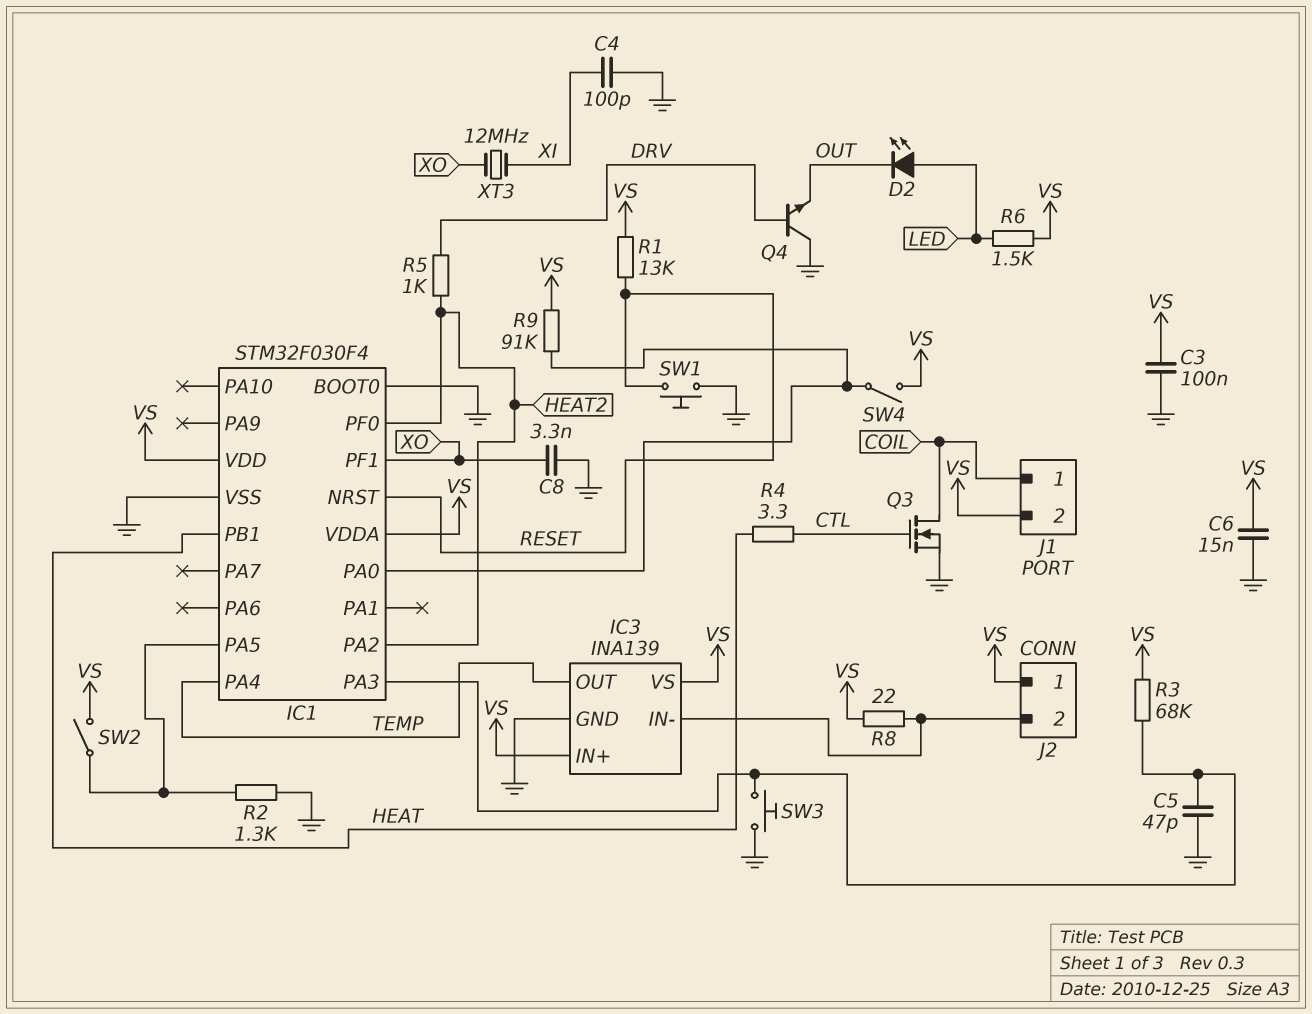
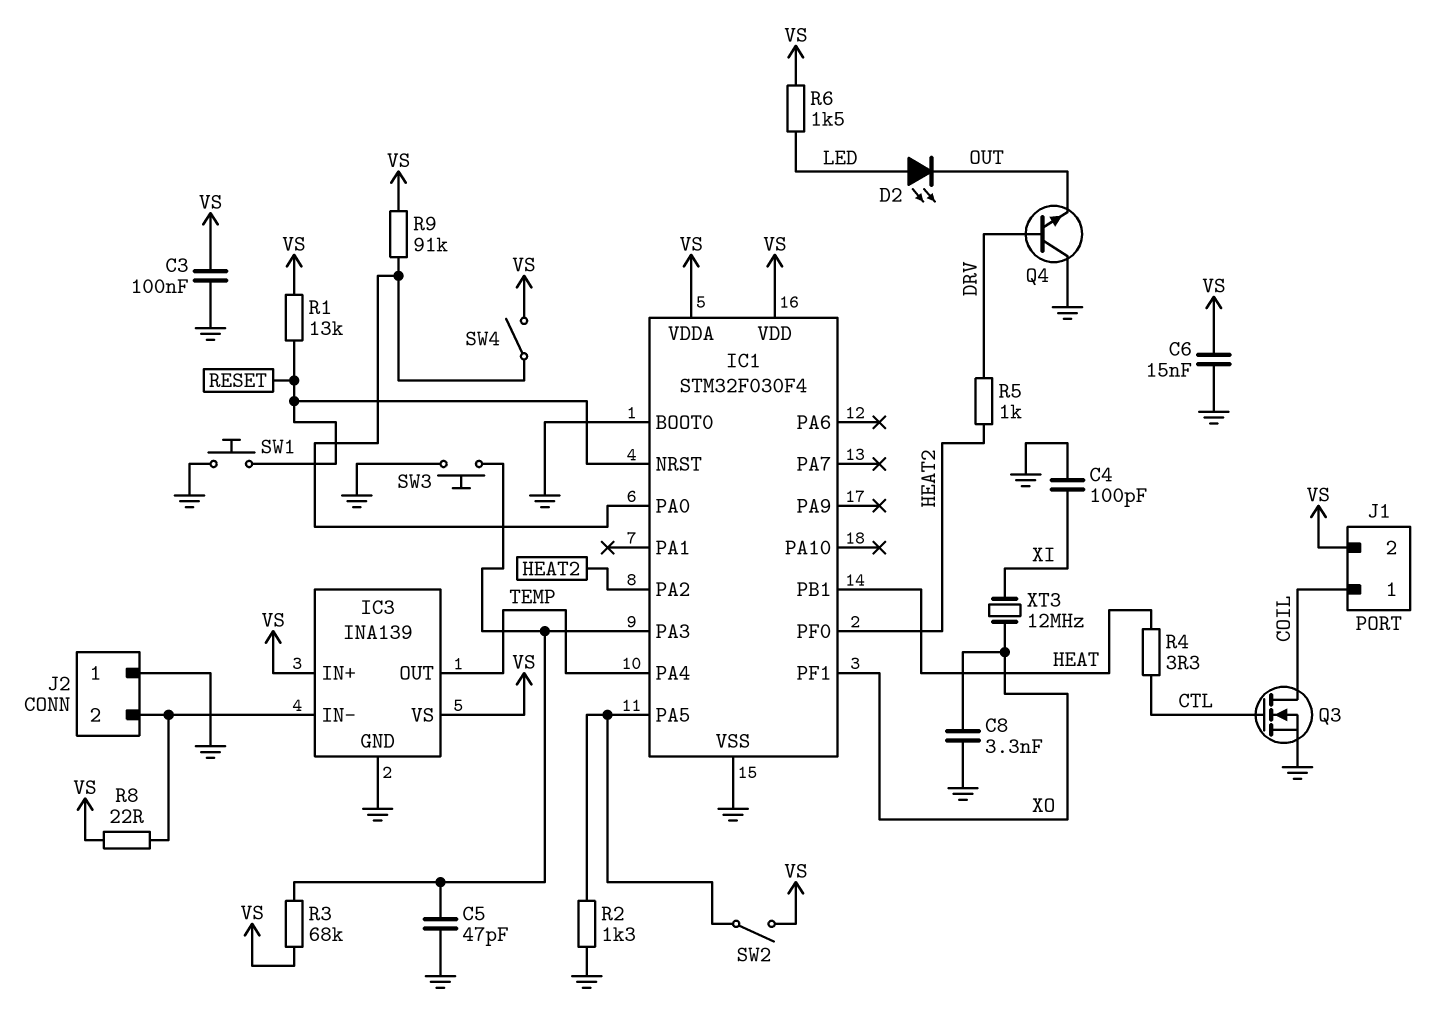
J2 pin 1: VS -> GND

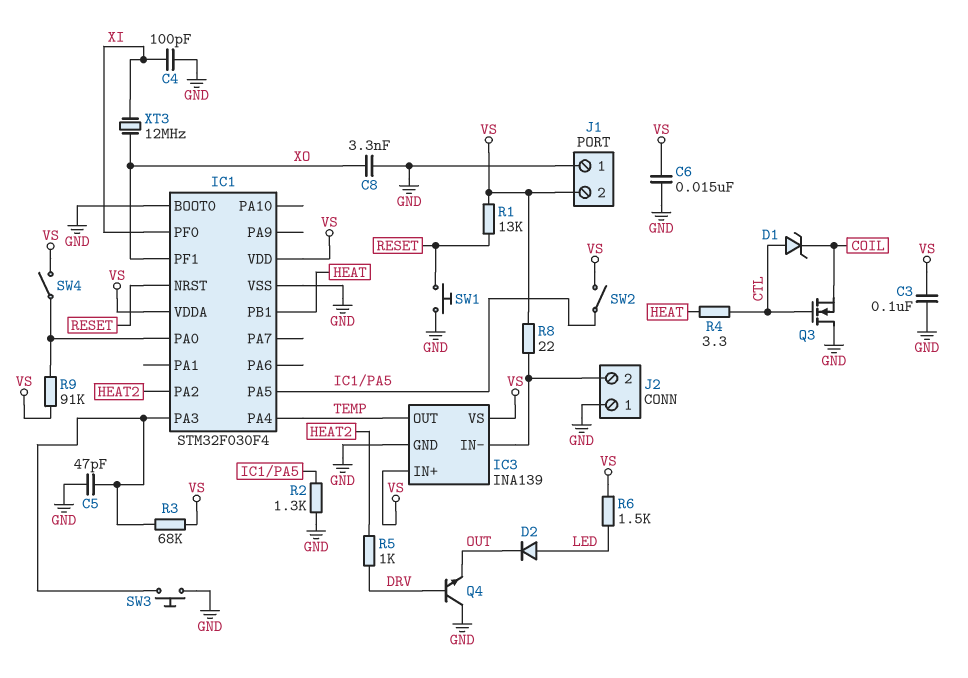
D1: none -> zener (A CTL, K COIL)
D2: LED (A LED, K OUT) -> diode (A LED, K OUT)
IC1 pin PF0: HEAT2 -> XI
J1 pin 1: COIL -> GND
Q3: NMOS (G CTL, D COIL, S GND) -> NMOS (G CTL, D GND, S COIL)

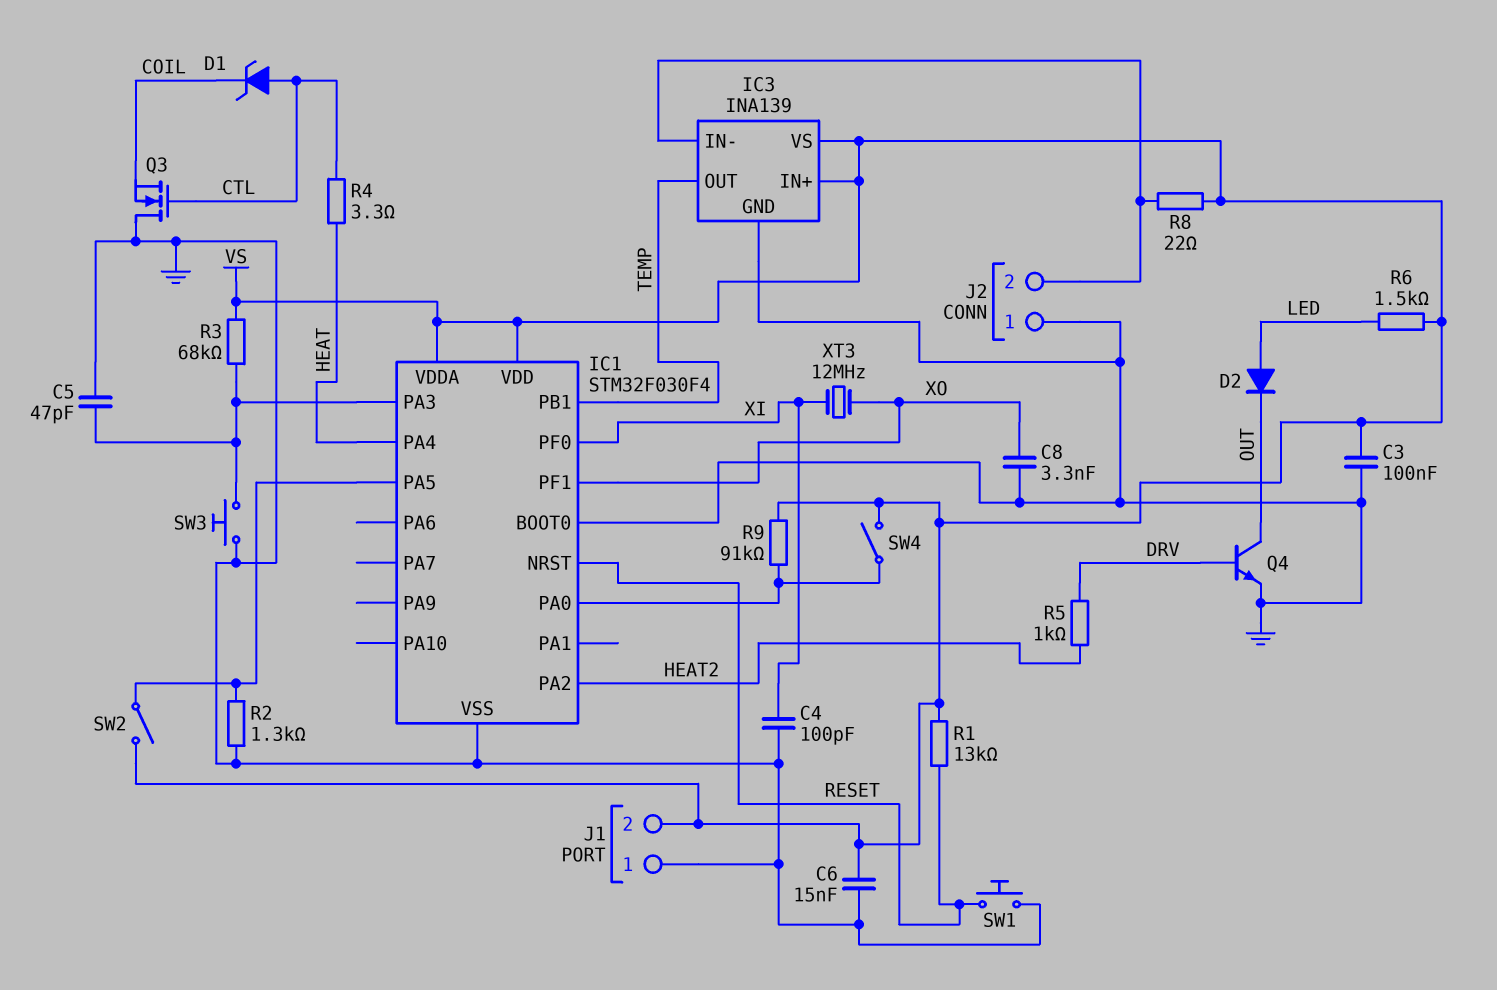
IC1 pin PA4: TEMP -> HEAT
IC1 pin PB1: HEAT -> TEMP
Q4: NPN (B DRV, C GND, E OUT) -> NPN (B DRV, C OUT, E GND)

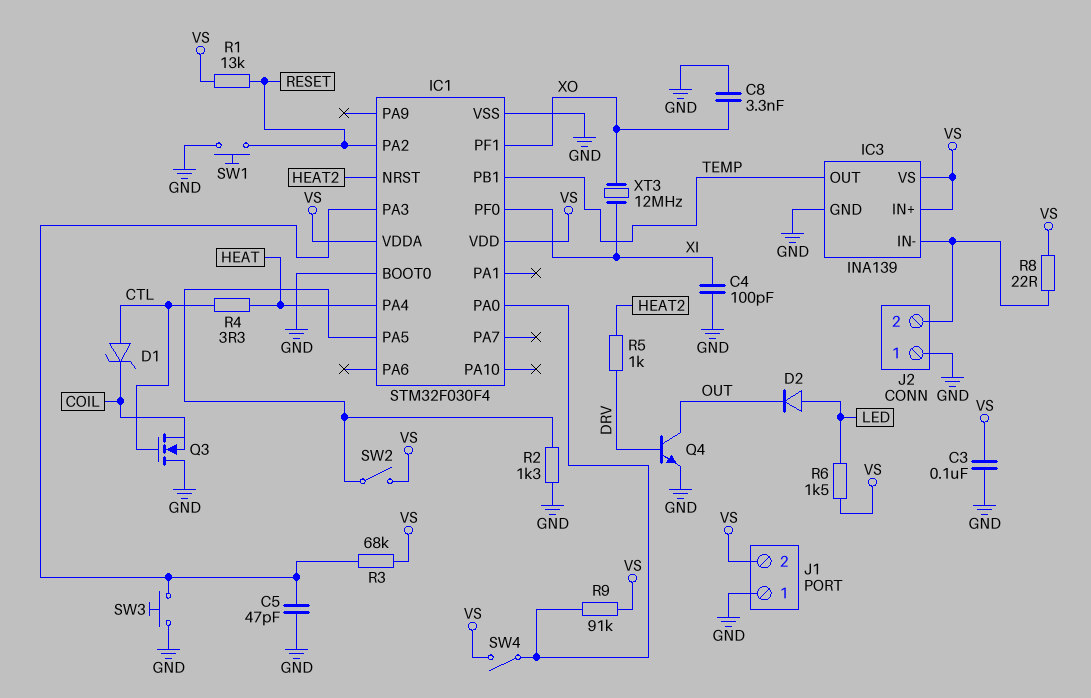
C6: 15nF (GND, VS) -> none
IC1 pin NRST: RESET -> HEAT2
IC1 pin PA2: HEAT2 -> RESET

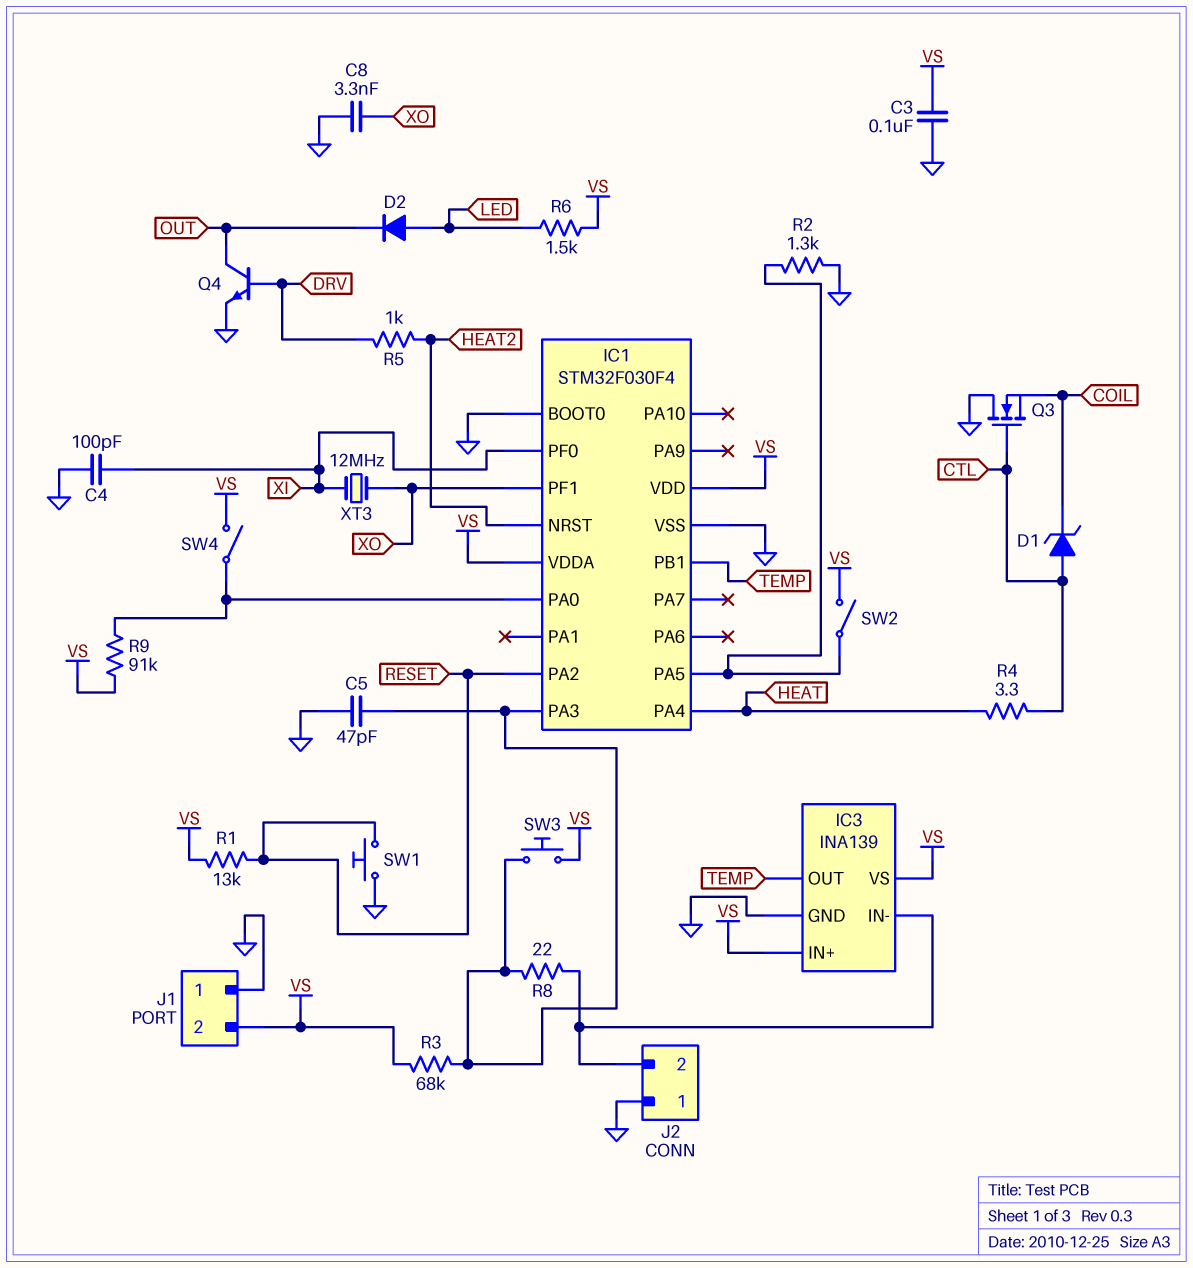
R8: 22 (IC3/IN-, VS) -> 22 (IC1/PA3, IC3/IN-)
SW3: button (GND, IC1/PA3) -> button (IC1/PA3, VS)

